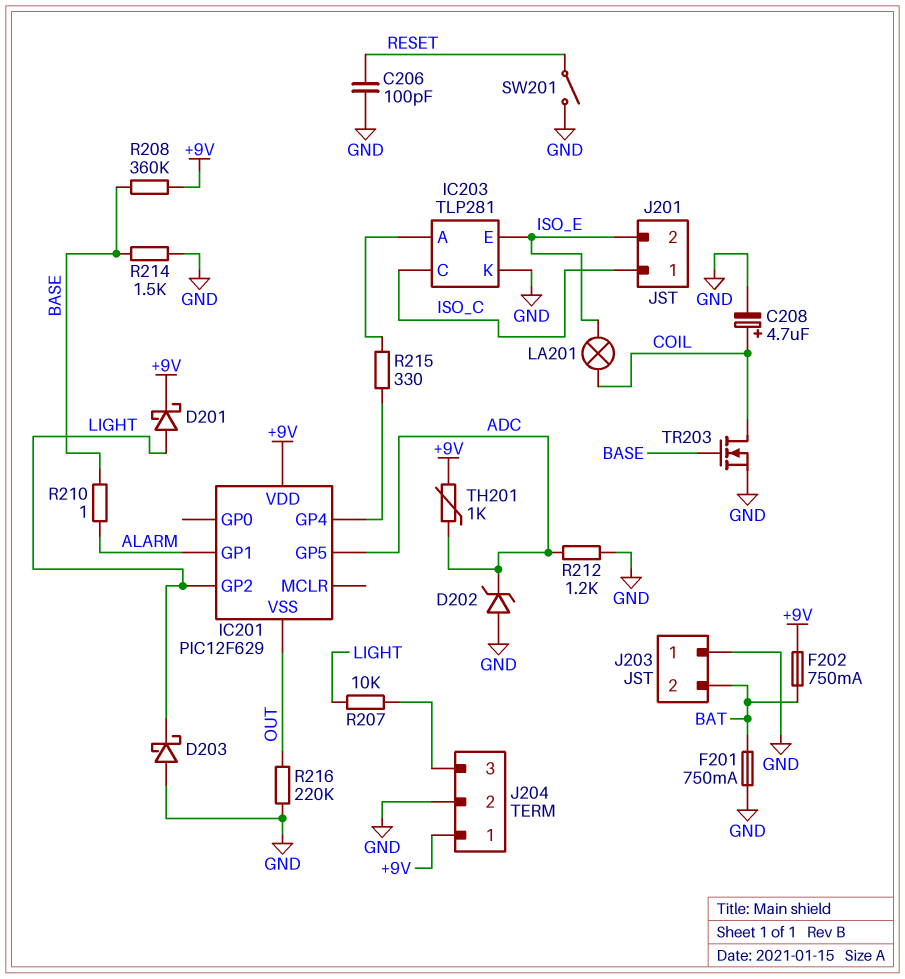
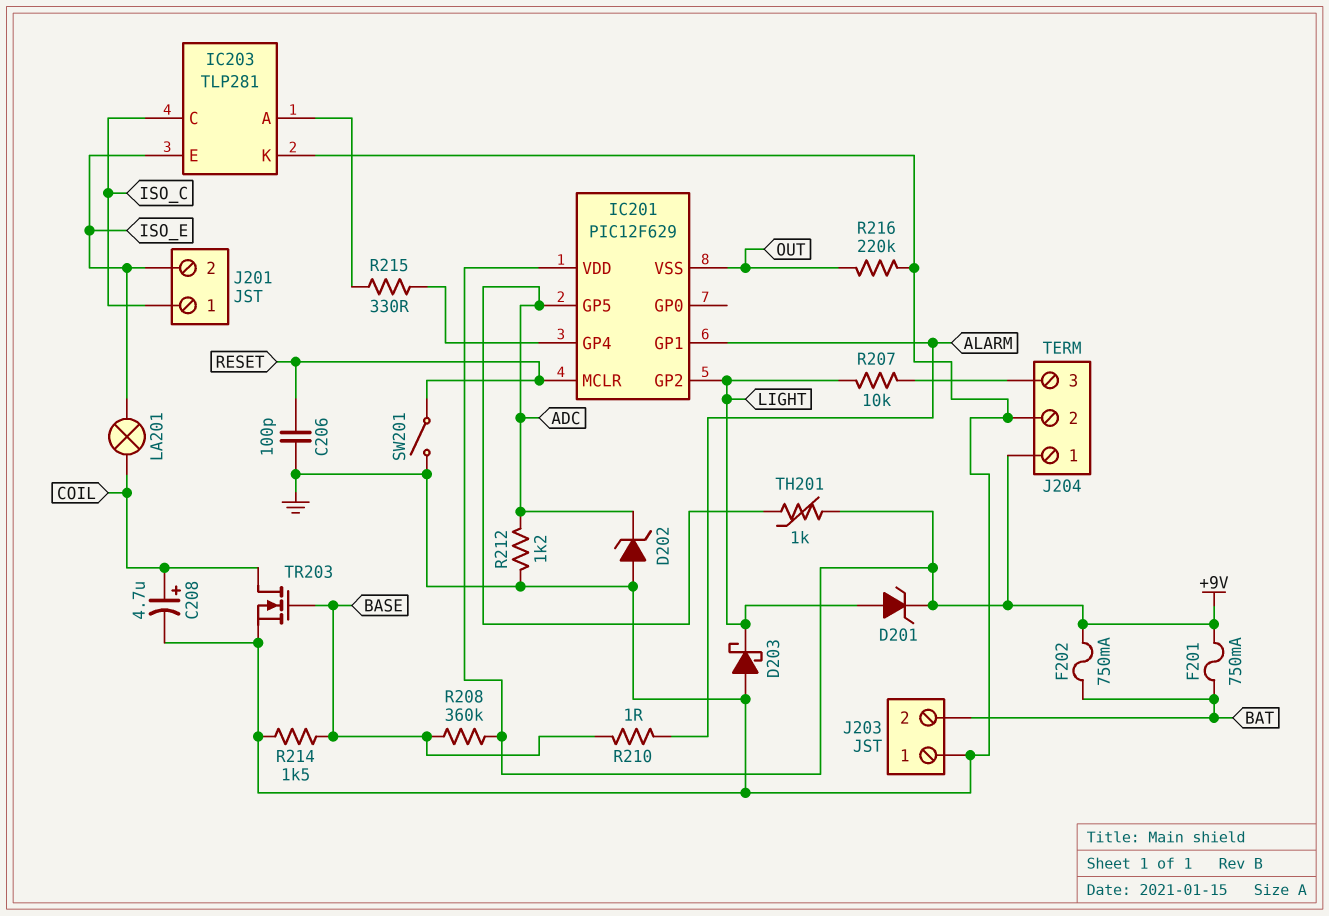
D201: schottky (A LIGHT, K +9V) -> zener (A LIGHT, K +9V)
F201: 750mA (BAT, GND) -> 750mA (+9V, BAT)
IC201 pin MCLR: none -> RESET

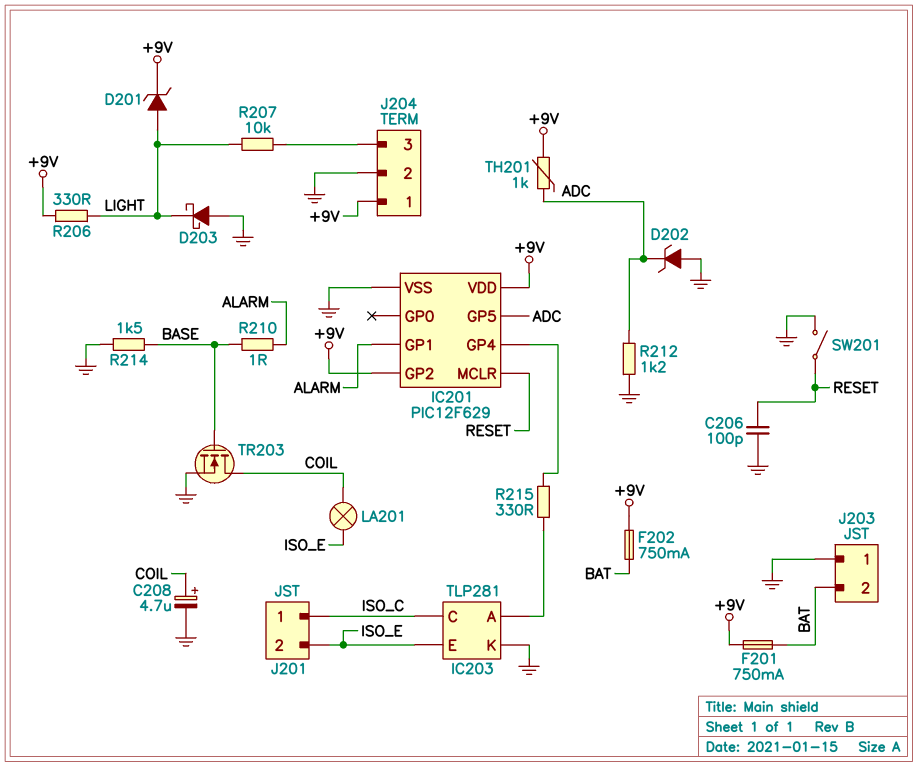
IC201 pin GP2: LIGHT -> +9V
IC201 pin VSS: OUT -> GND
R206: none -> 330 (+9V, LIGHT)
R208: 360k (+9V, BASE) -> none
R216: 220k (GND, OUT) -> none

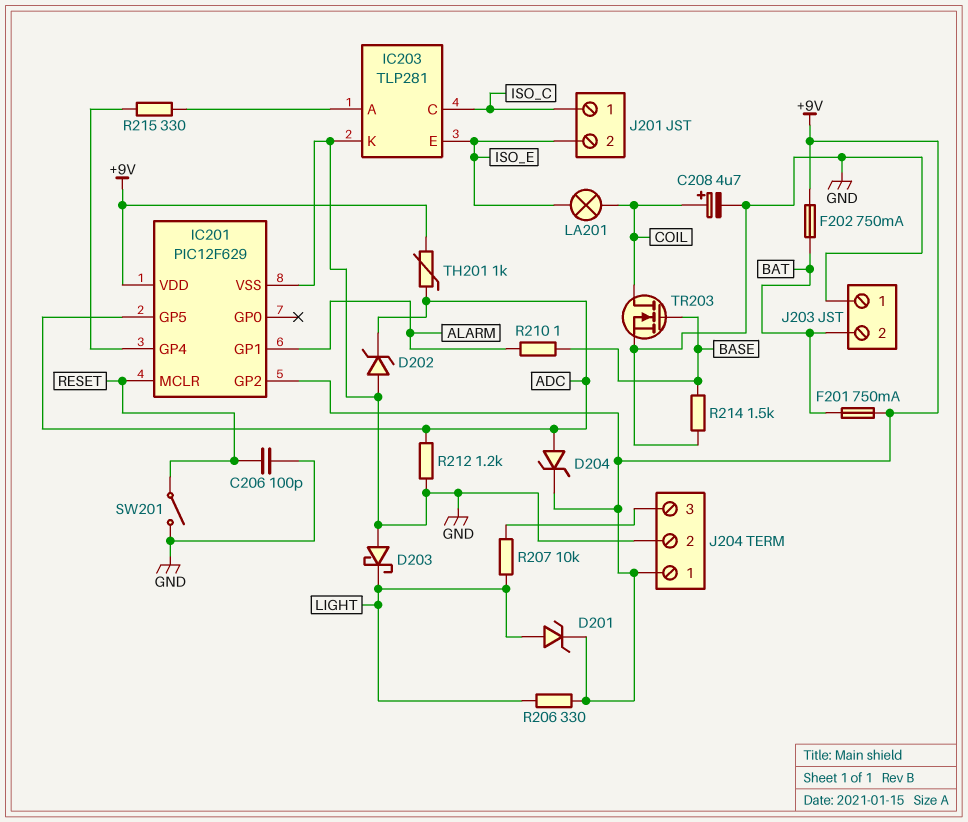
D204: none -> zener (A ADC, K +9V)

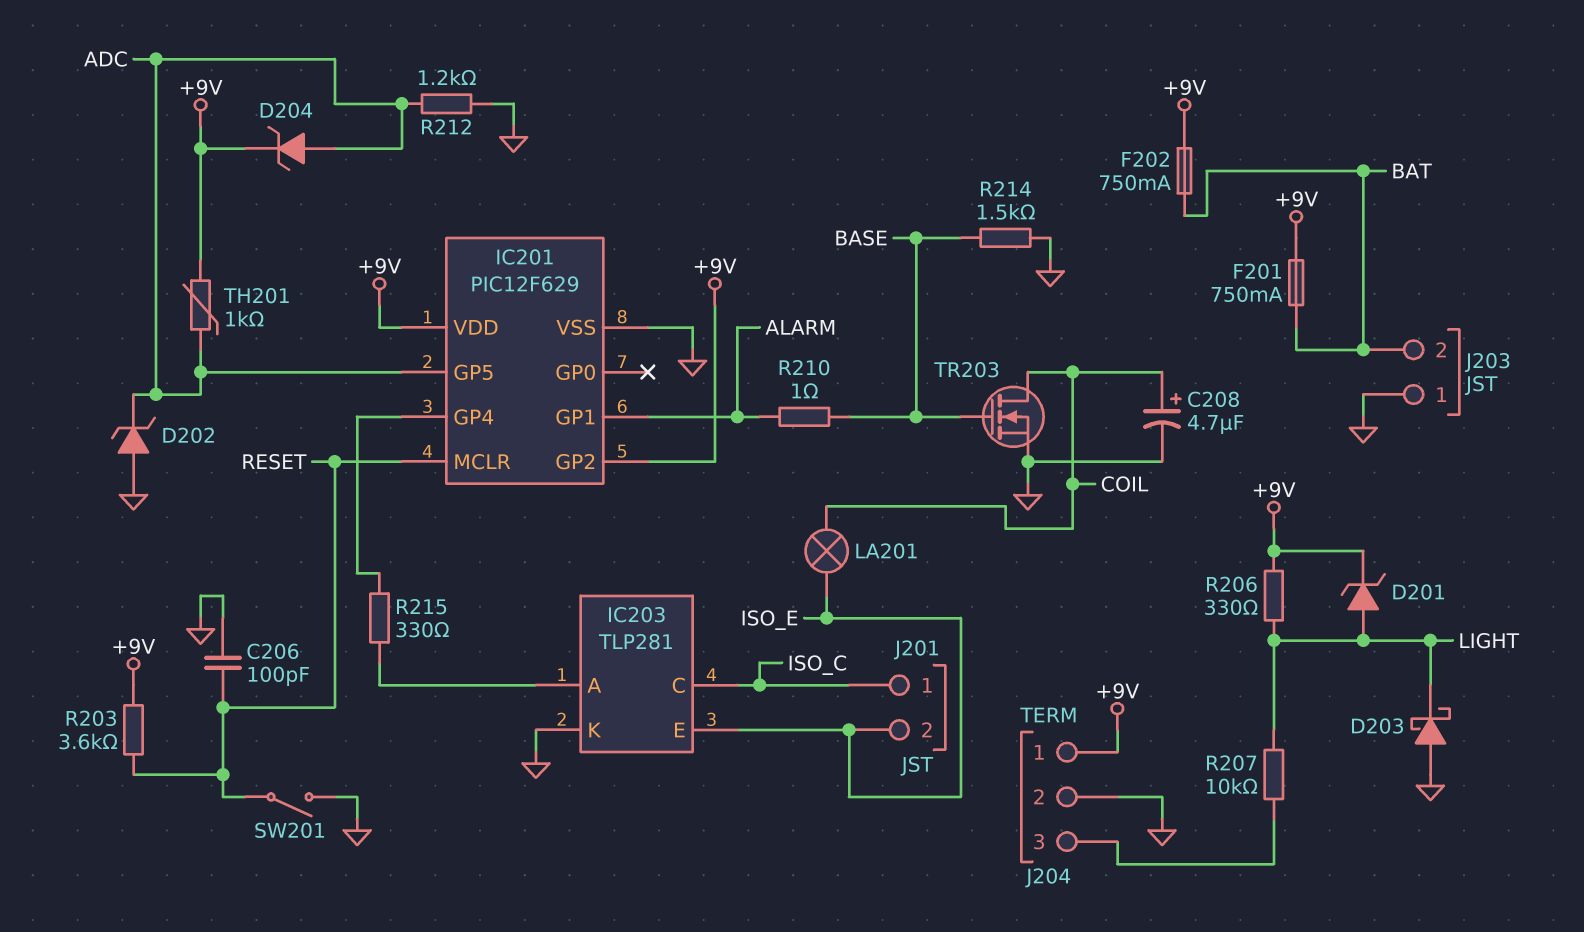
R203: none -> 3.6k (+9V, RESET)

